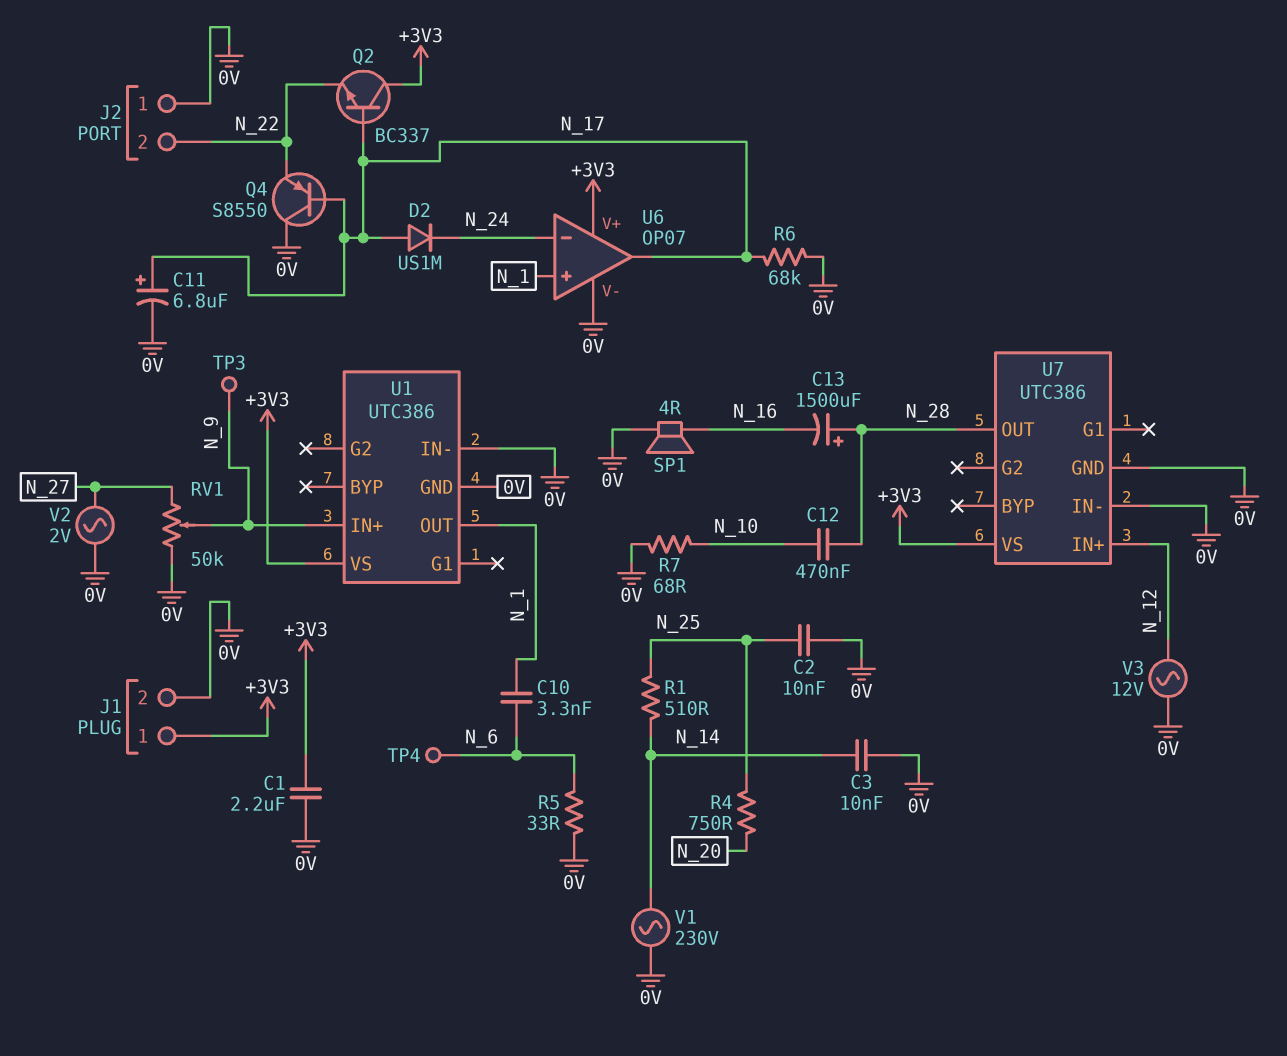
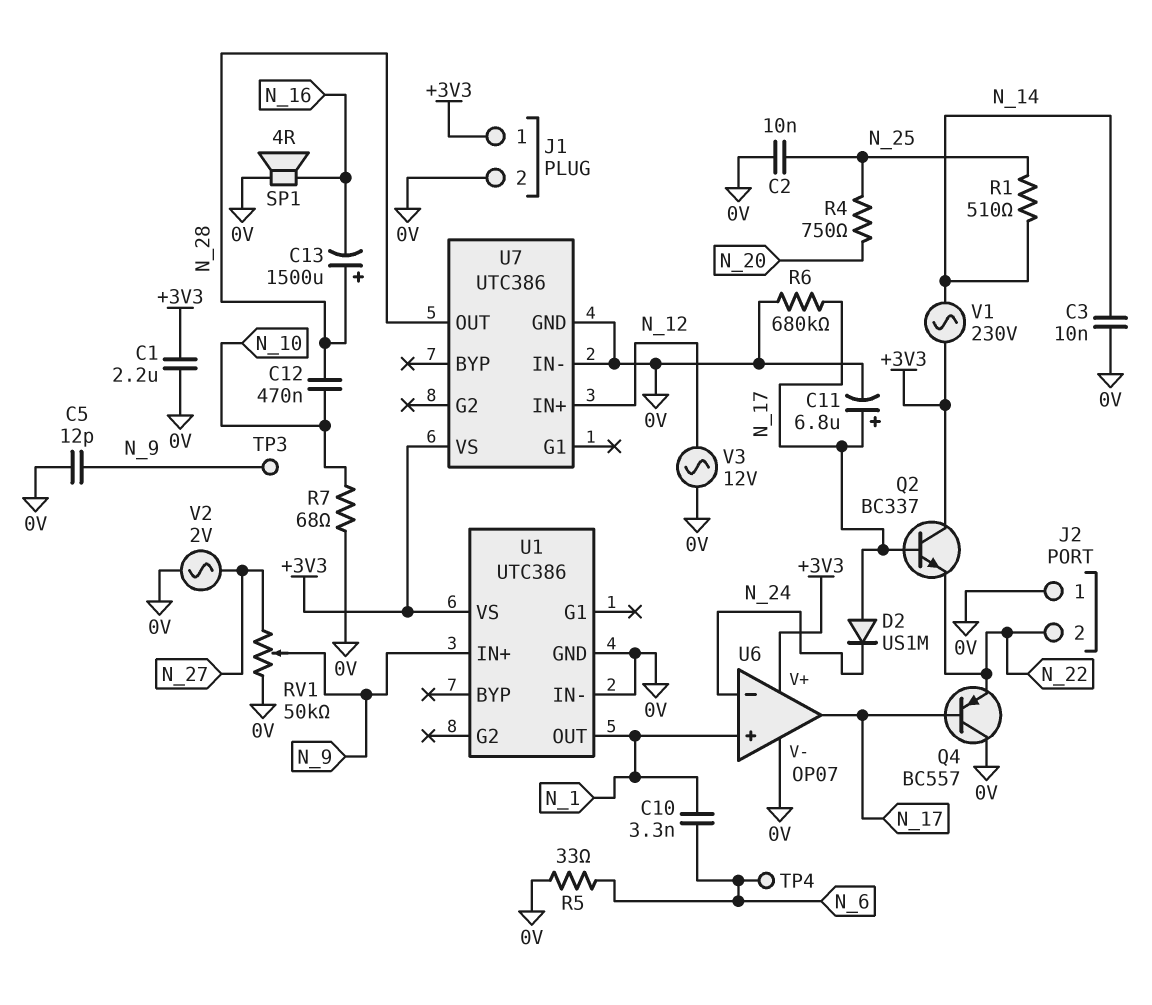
C5: none -> 12pF (0V, N_9)
Q4: PNP S8550 (B N_17, C 0V, E N_22) -> PNP BC557 (B N_17, C 0V, E N_22)
R6: 68k (0V, N_17) -> 680k (0V, N_17)
V1: AC 230V (0V, N_14) -> AC 230V (+3V3, N_14)

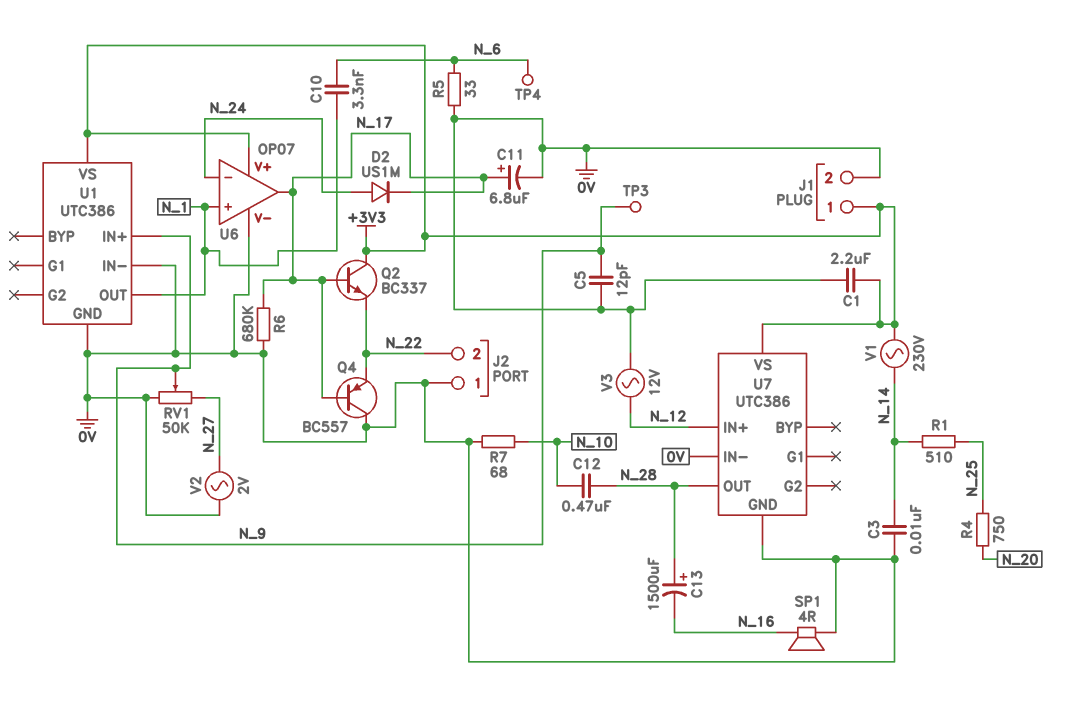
C2: 10nF (0V, N_25) -> none
D2: diode US1M (A N_17, K N_24) -> diode US1M (A N_24, K N_17)

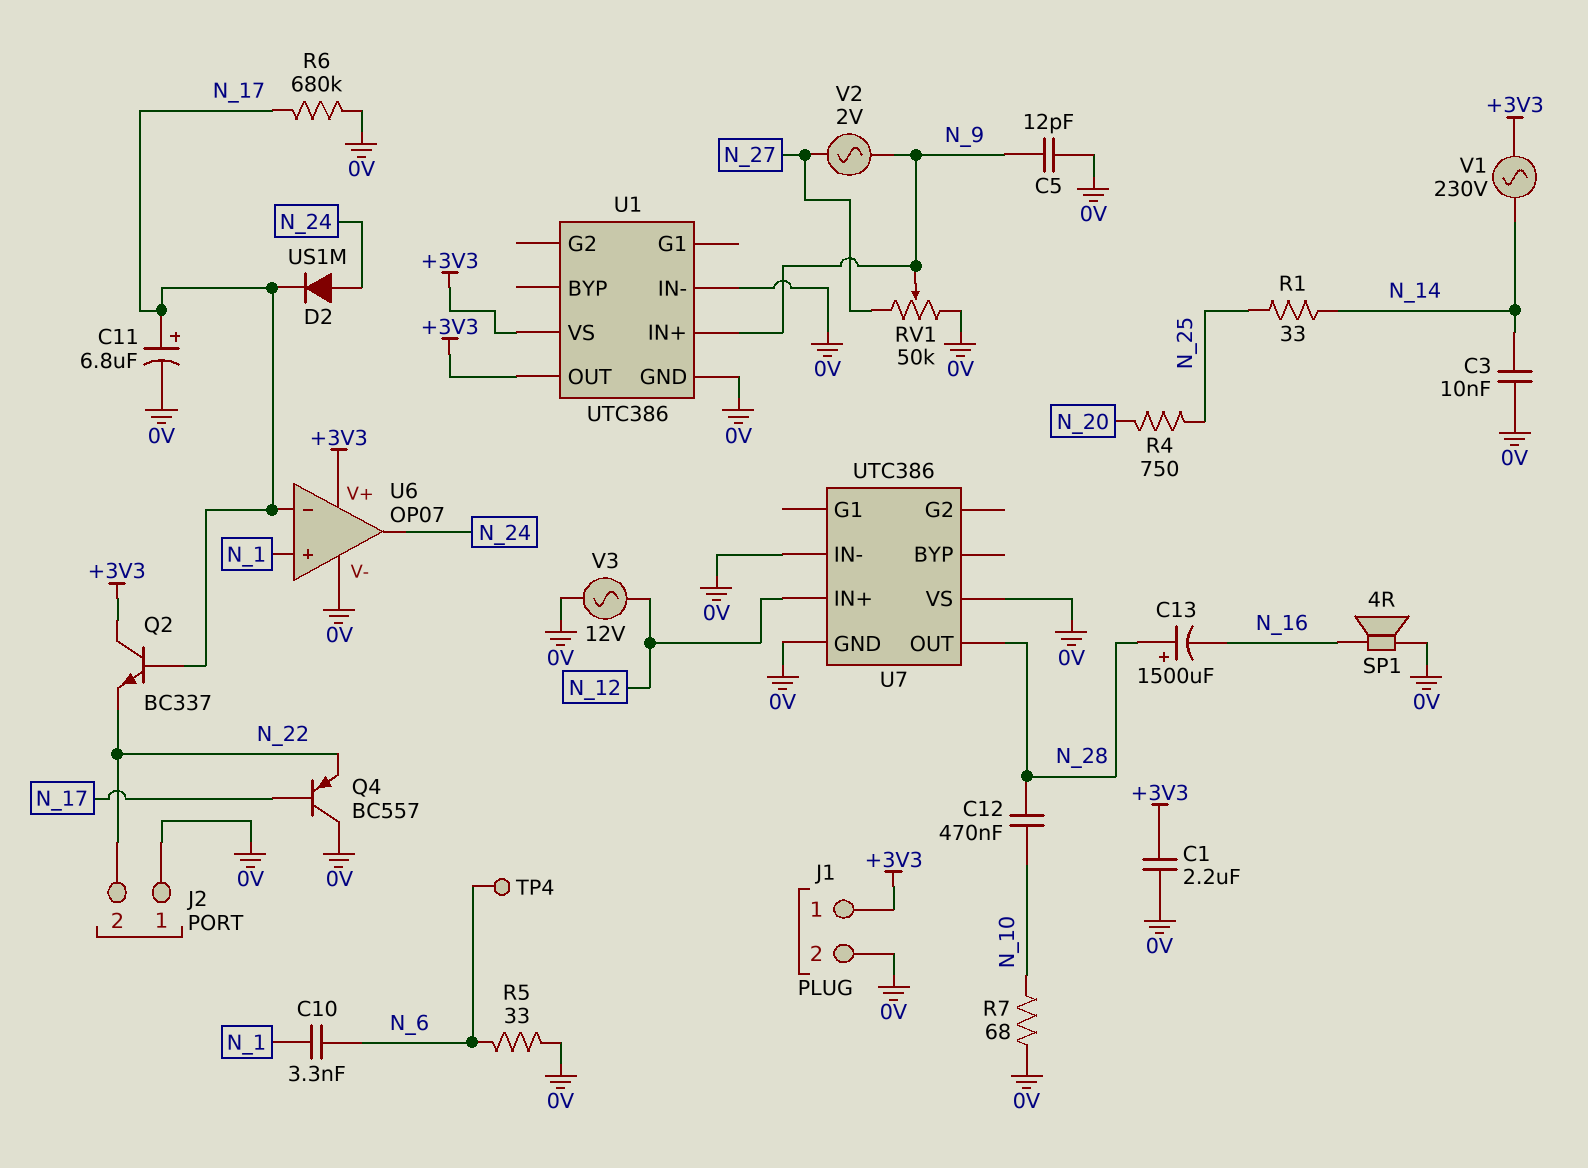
R1: 510 (N_14, N_25) -> 33 (N_14, N_25)
TP3: test point (N_9) -> none
U1 pin OUT: N_1 -> +3V3
U6 pin in-: N_24 -> N_17
U6 pin out: N_17 -> N_24
U7 pin VS: +3V3 -> 0V
V2: AC 2V (0V, N_27) -> AC 2V (N_9, N_27)

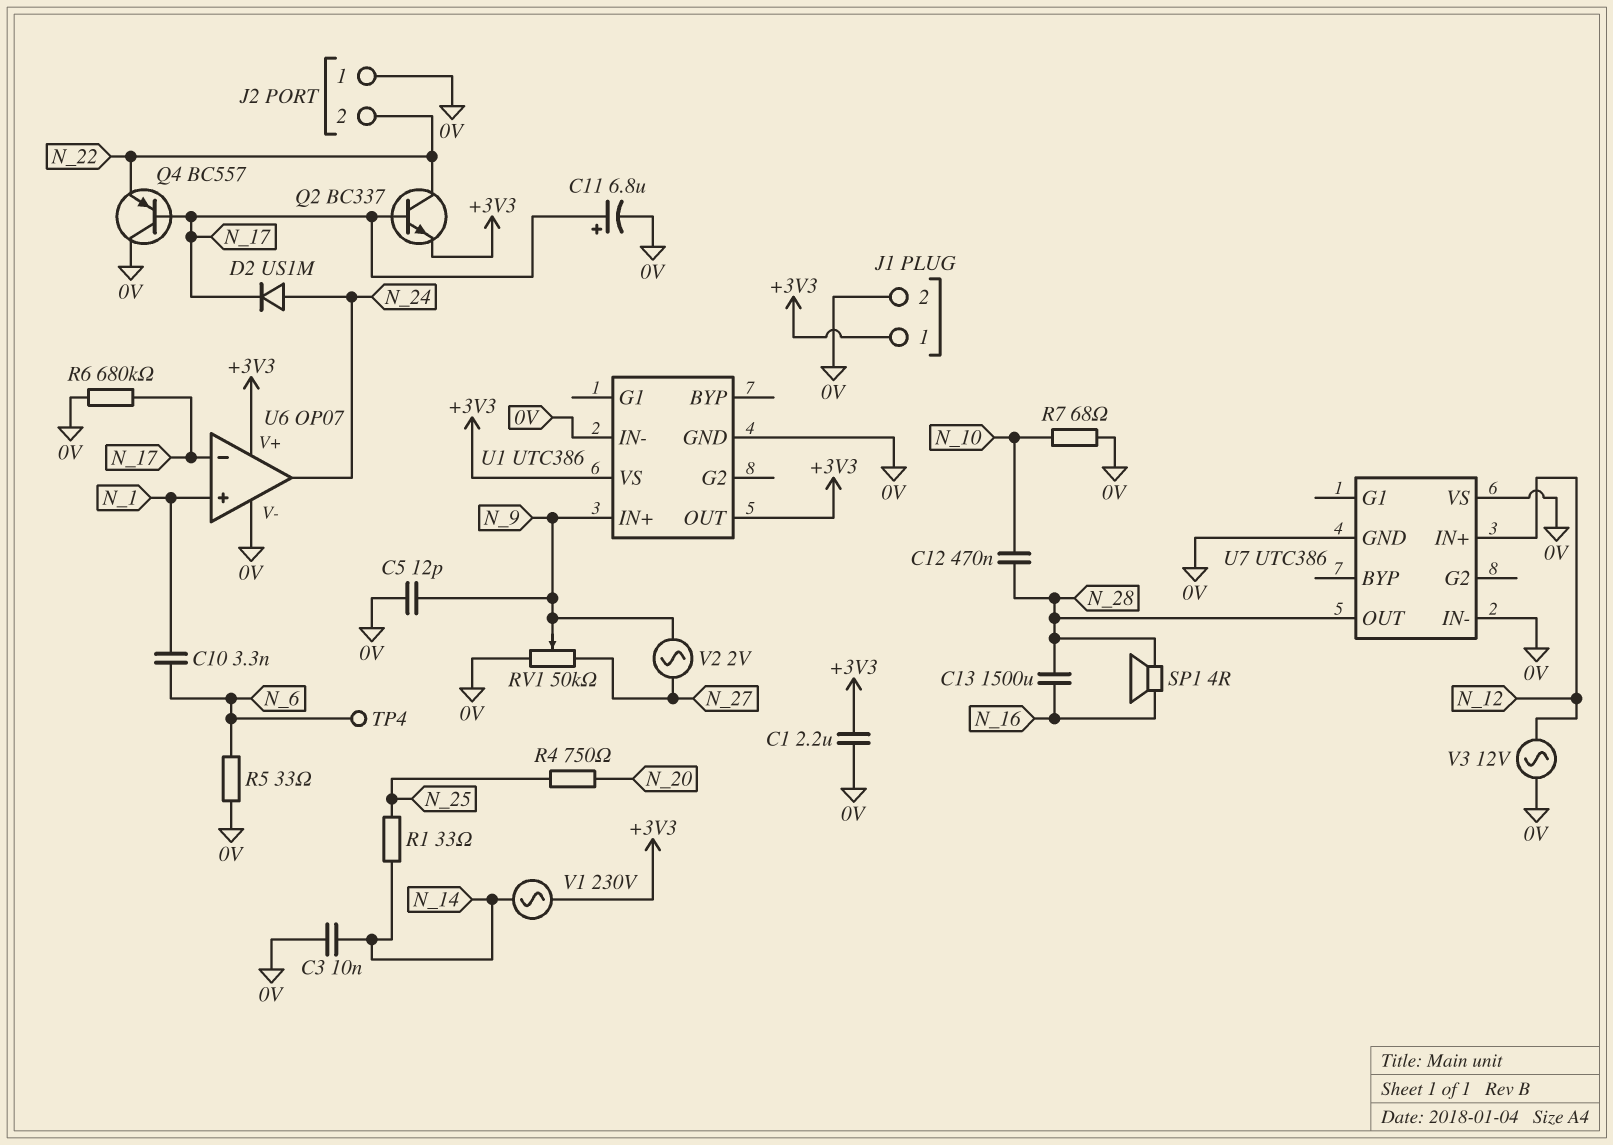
C13: 1500uF (plus N_28, minus N_16) -> 1500uF (N_16, N_28)
Q2: NPN BC337 (B N_17, C +3V3, E N_22) -> NPN BC337 (B N_17, C N_22, E +3V3)
SP1: speaker 4R (0V, N_16) -> speaker 4R (N_16, N_28)

